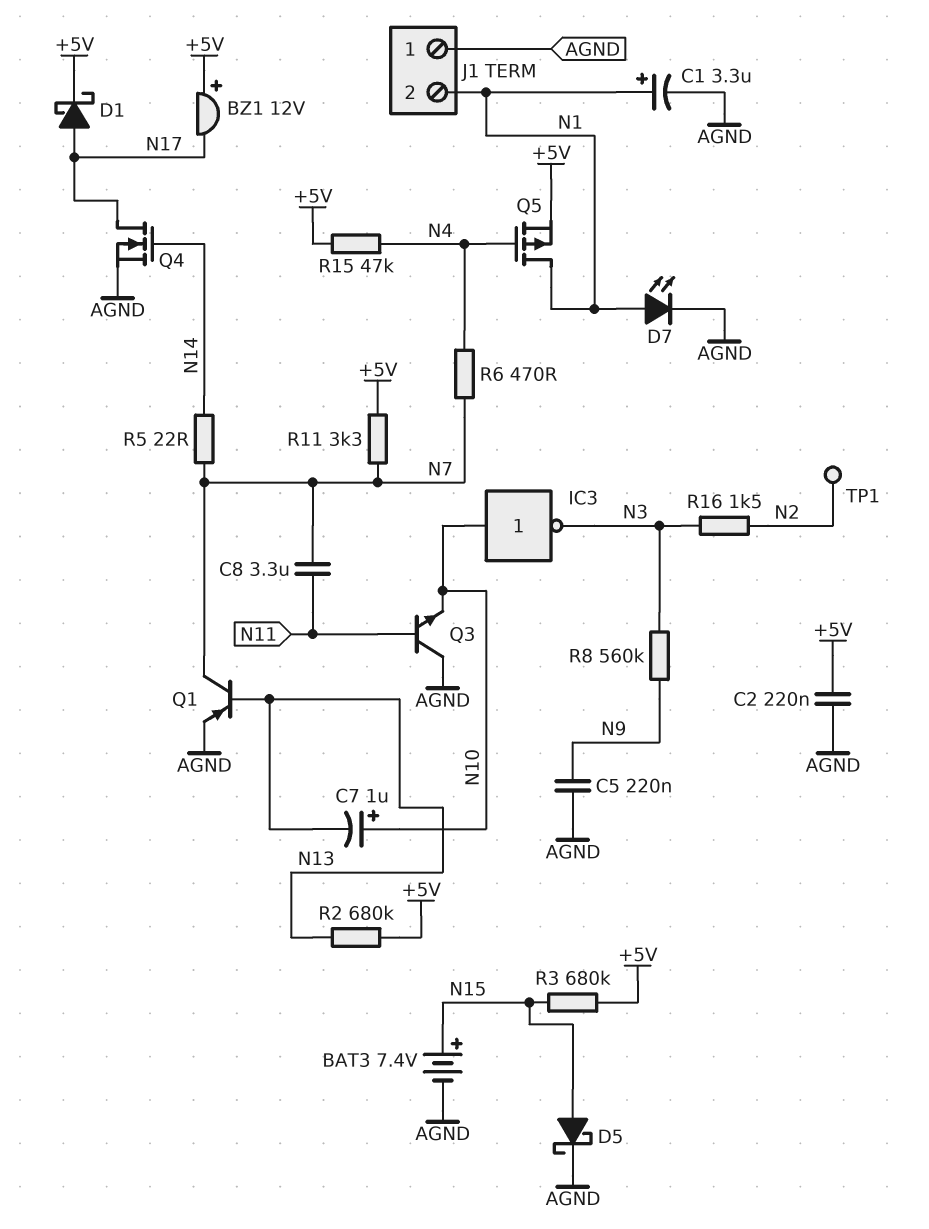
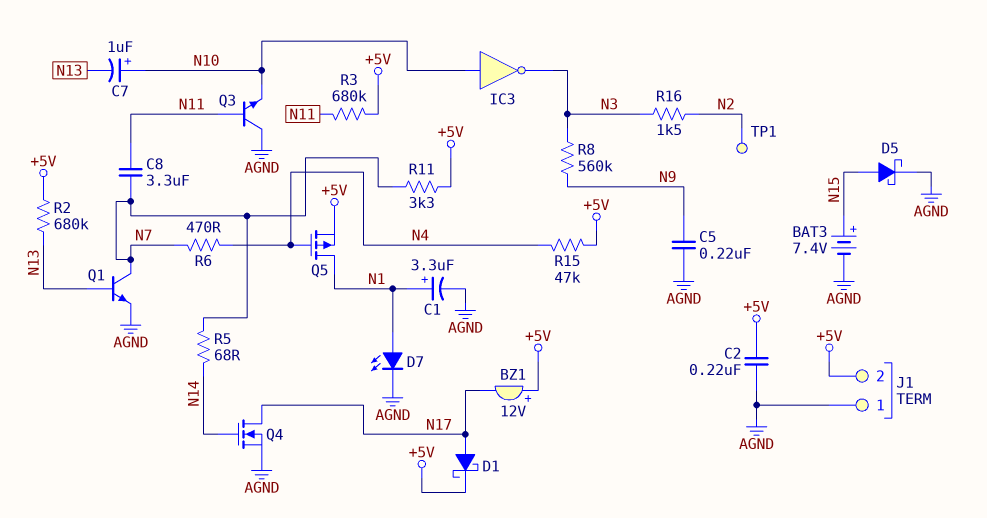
J1 pin 2: N1 -> +5V
Q1: PNP (B N13, C N7, E AGND) -> NPN (B N13, C N7, E AGND)
R3: 680k (+5V, N15) -> 680k (+5V, N11)
R5: 22 (N7, N14) -> 68 (N7, N14)

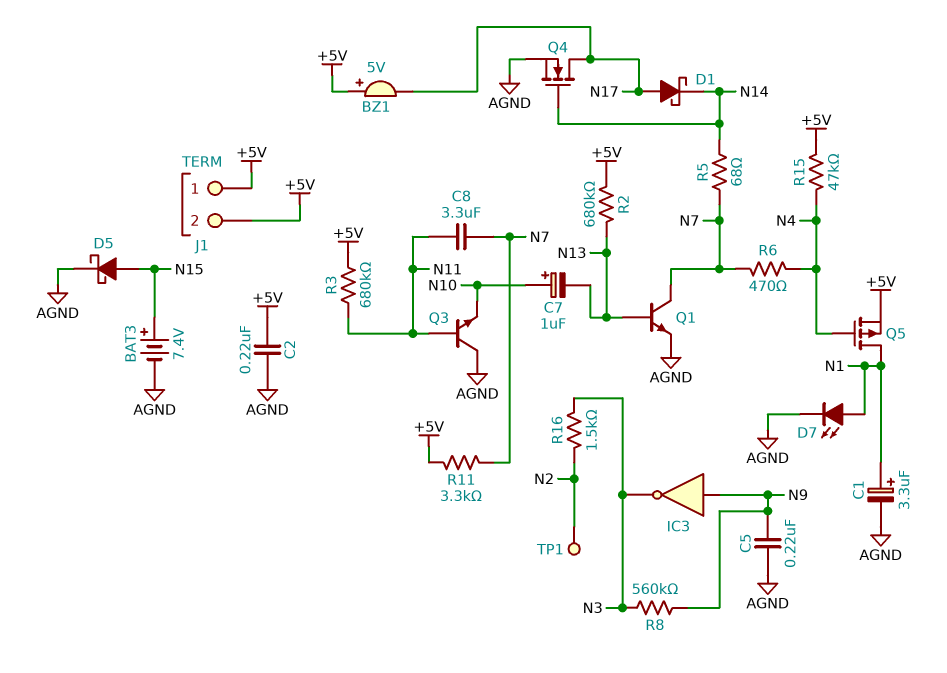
BZ1: buzzer 12V (plus +5V, minus N17) -> buzzer 5V (plus +5V, minus N17)
D1: schottky (A N17, K +5V) -> schottky (A N17, K N14)
IC3: NOT (in N10, out N3) -> NOT (in N9, out N3)
J1 pin 1: AGND -> +5V

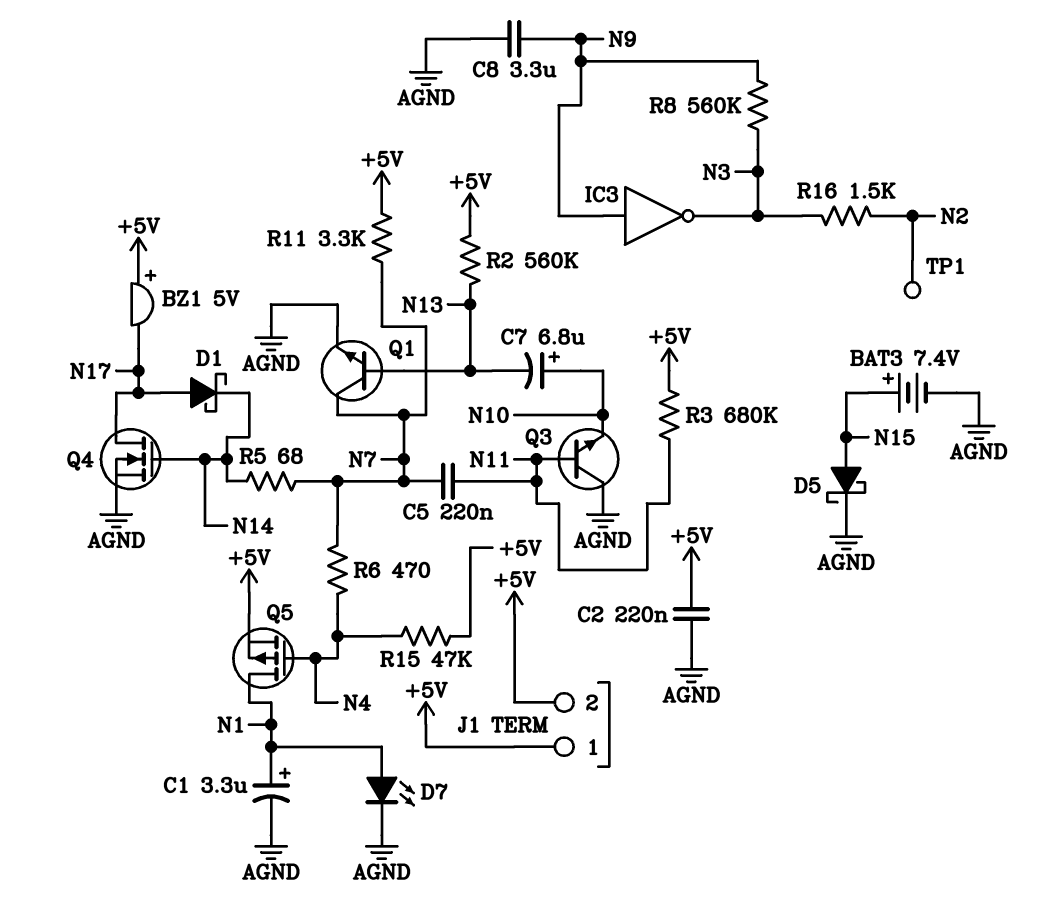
C5: 220nF (AGND, N9) -> 220nF (N7, N11)
C7: 1uF (plus N10, minus N13) -> 6.8uF (plus N10, minus N13)
C8: 3.3uF (N7, N11) -> 3.3uF (AGND, N9)
R2: 680k (+5V, N13) -> 560k (+5V, N13)

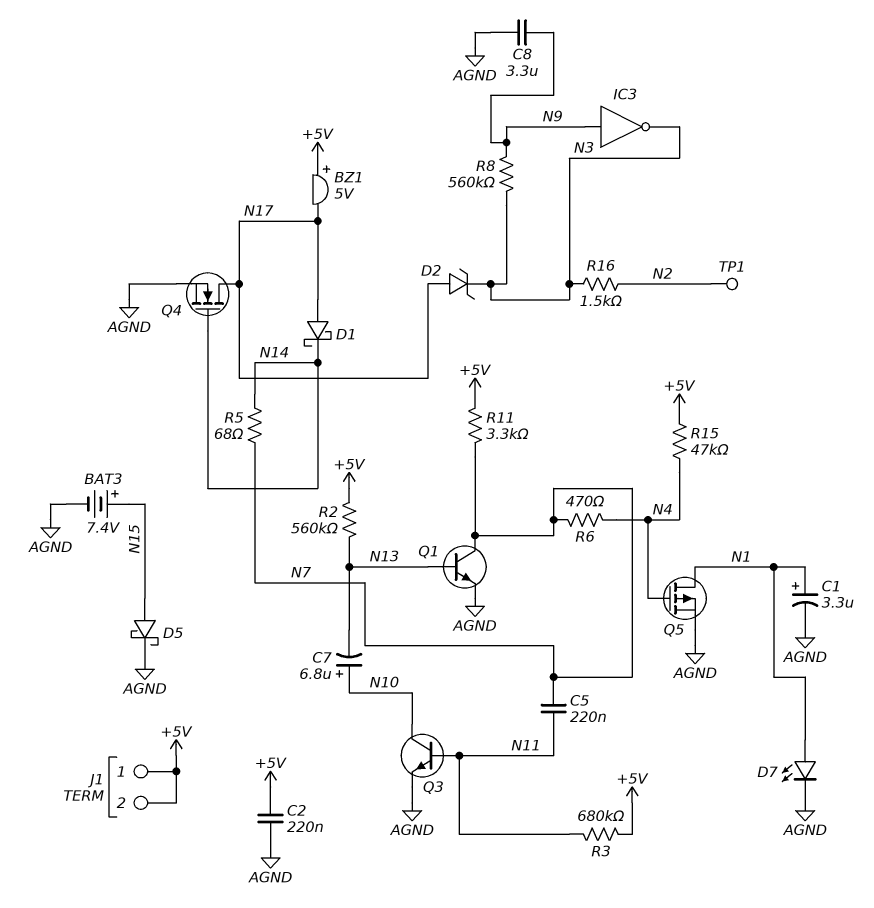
D2: none -> zener (A N17, K N3)
Q3: NPN (B N11, C AGND, E N10) -> NPN (B N11, C N10, E AGND)
Q5: PMOS (G N4, D N1, S +5V) -> PMOS (G N4, D N1, S AGND)

